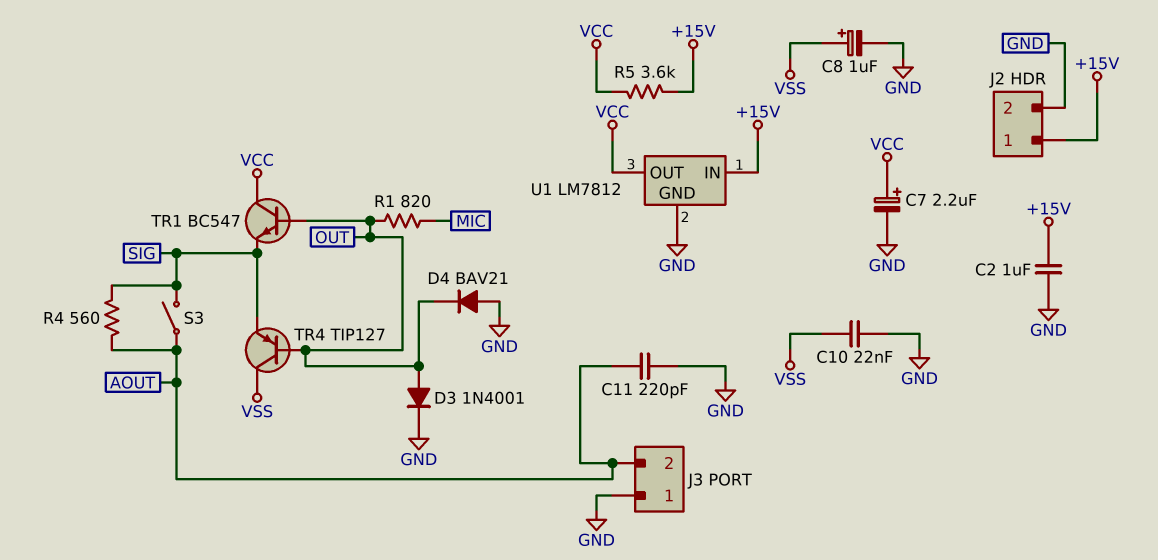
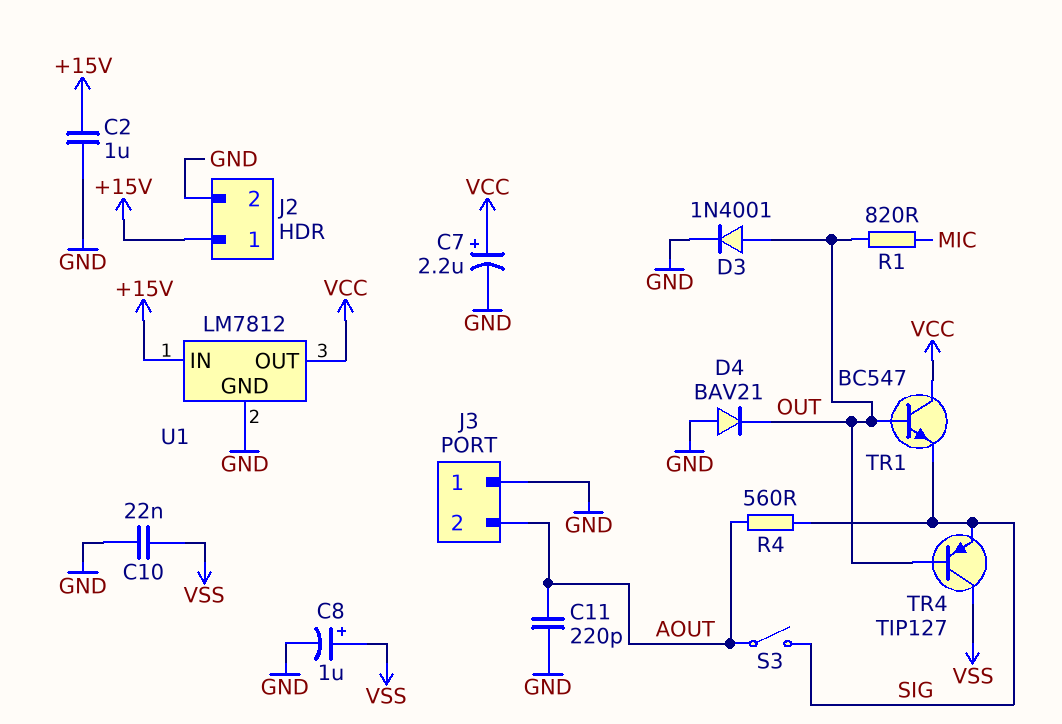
R5: 3.6k (+15V, VCC) -> none

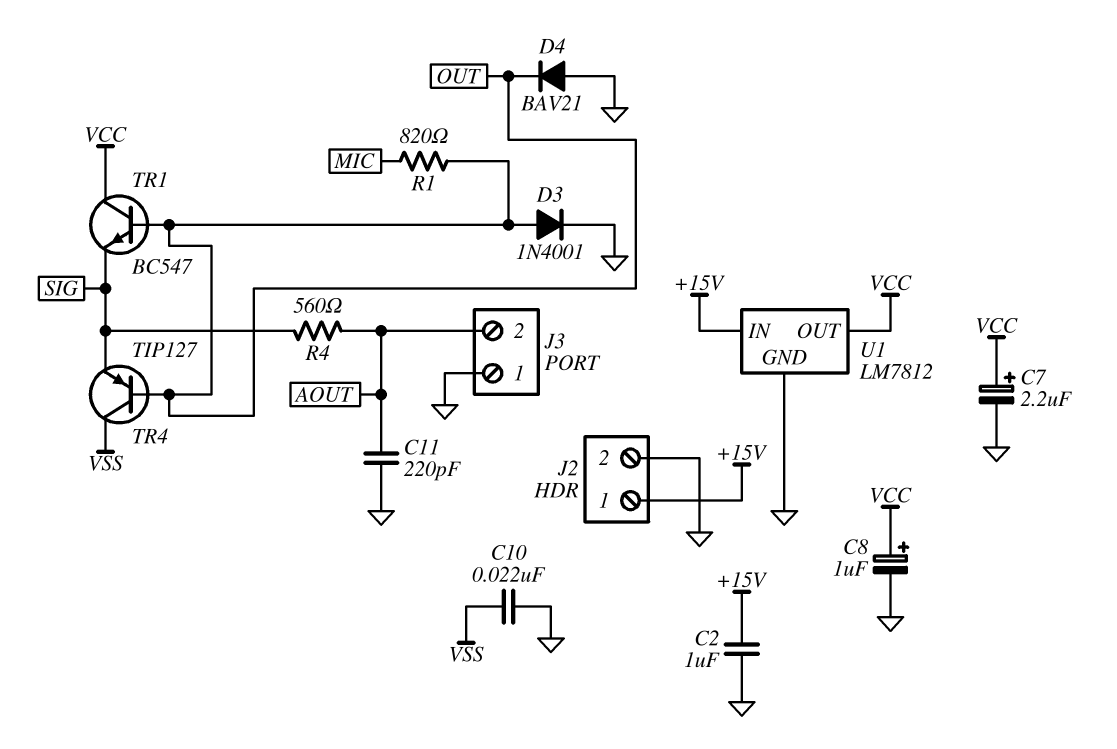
C8: 1uF (plus VSS, minus GND) -> 1uF (plus VCC, minus GND)
S3: switch (AOUT, SIG) -> none

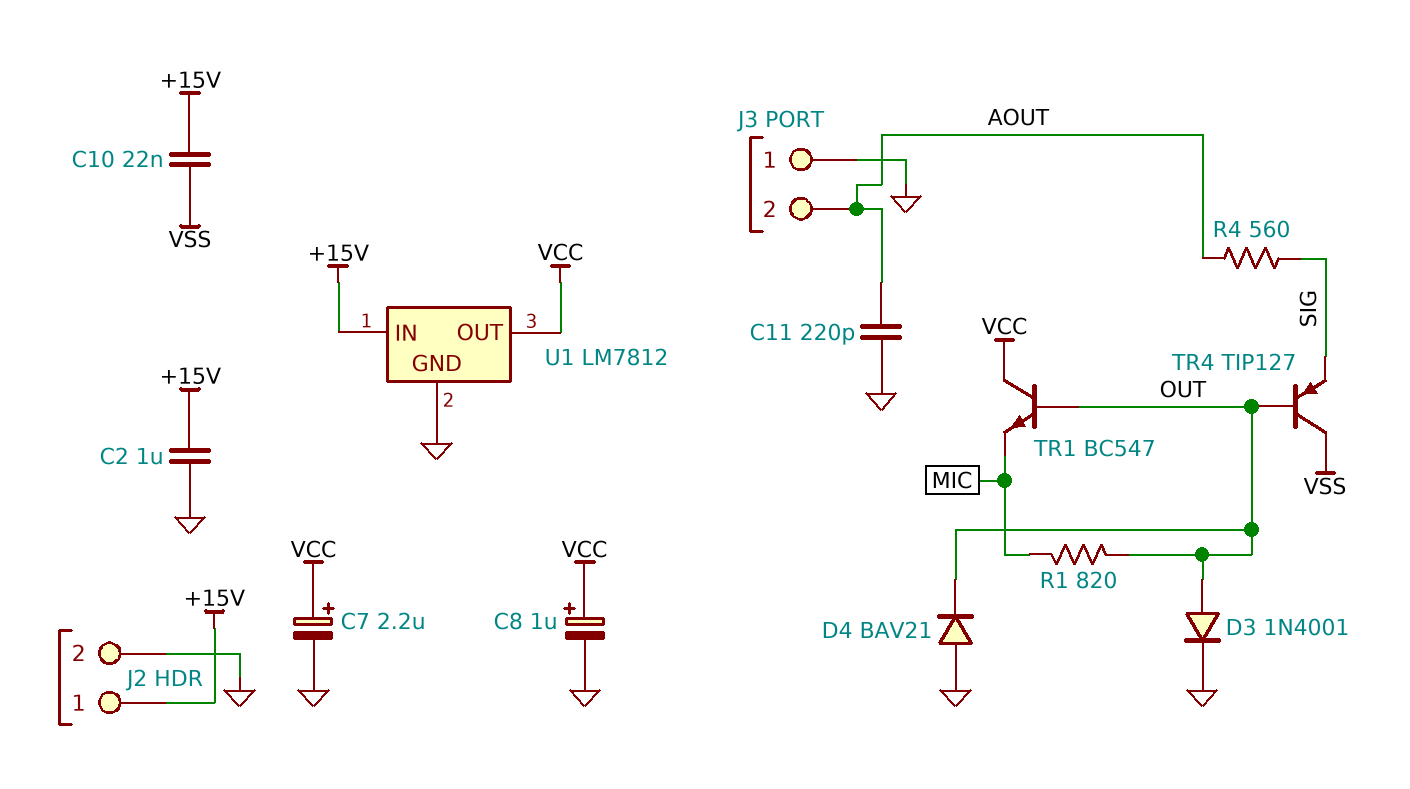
C10: 22nF (GND, VSS) -> 22nF (+15V, VSS)
TR1: NPN BC547 (B OUT, C VCC, E SIG) -> NPN BC547 (B OUT, C VCC, E MIC)

